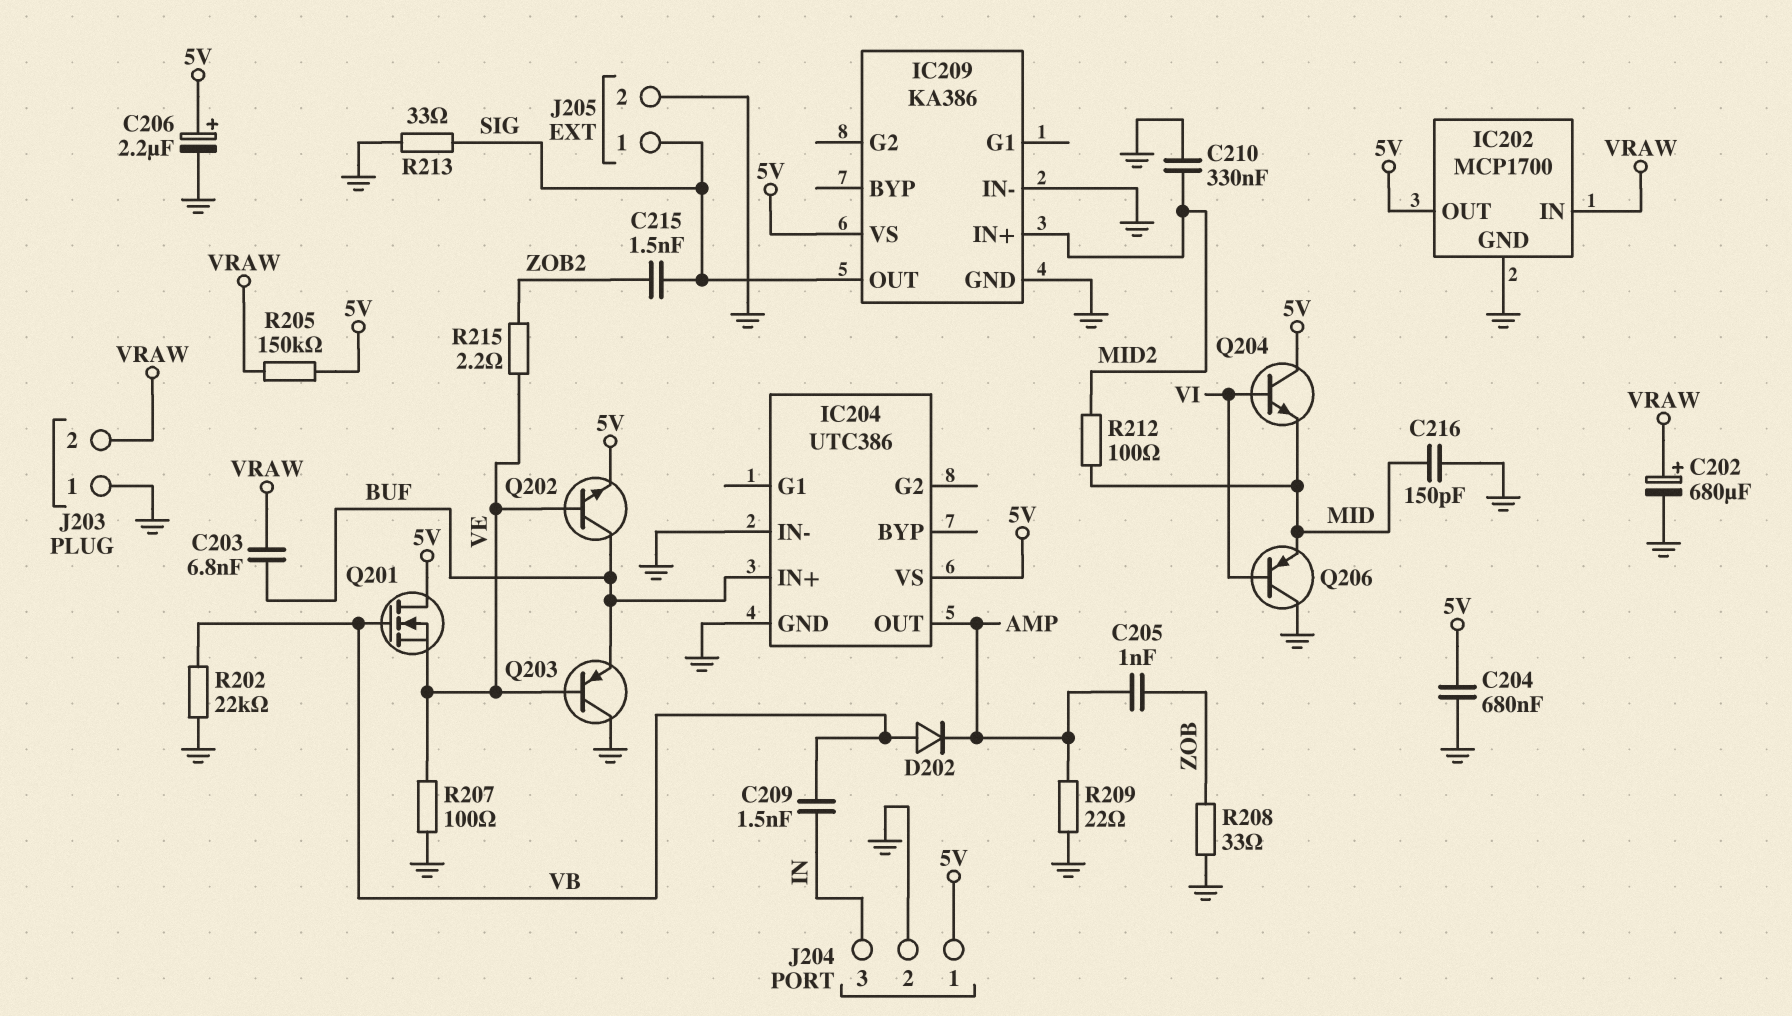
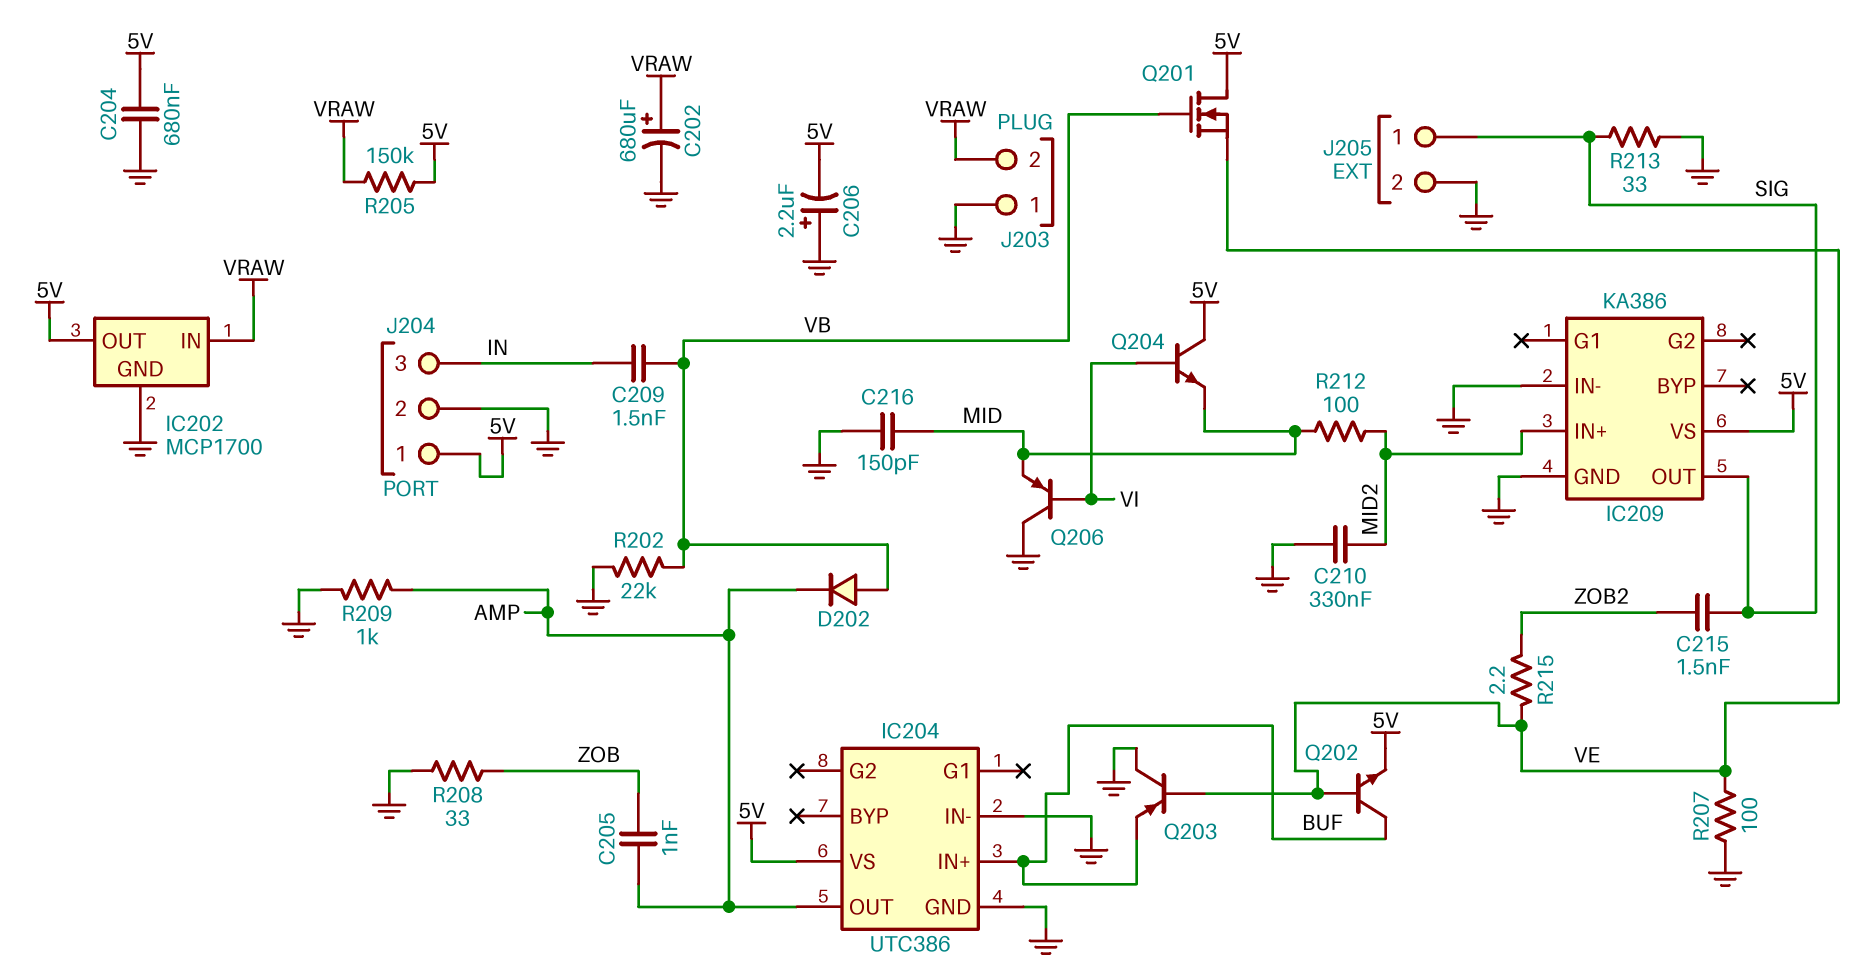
C203: 6.8nF (BUF, VRAW) -> none
C206: 2.2uF (plus 5V, minus GND) -> 2.2uF (plus GND, minus 5V)
R209: 22 (AMP, GND) -> 1k (AMP, GND)

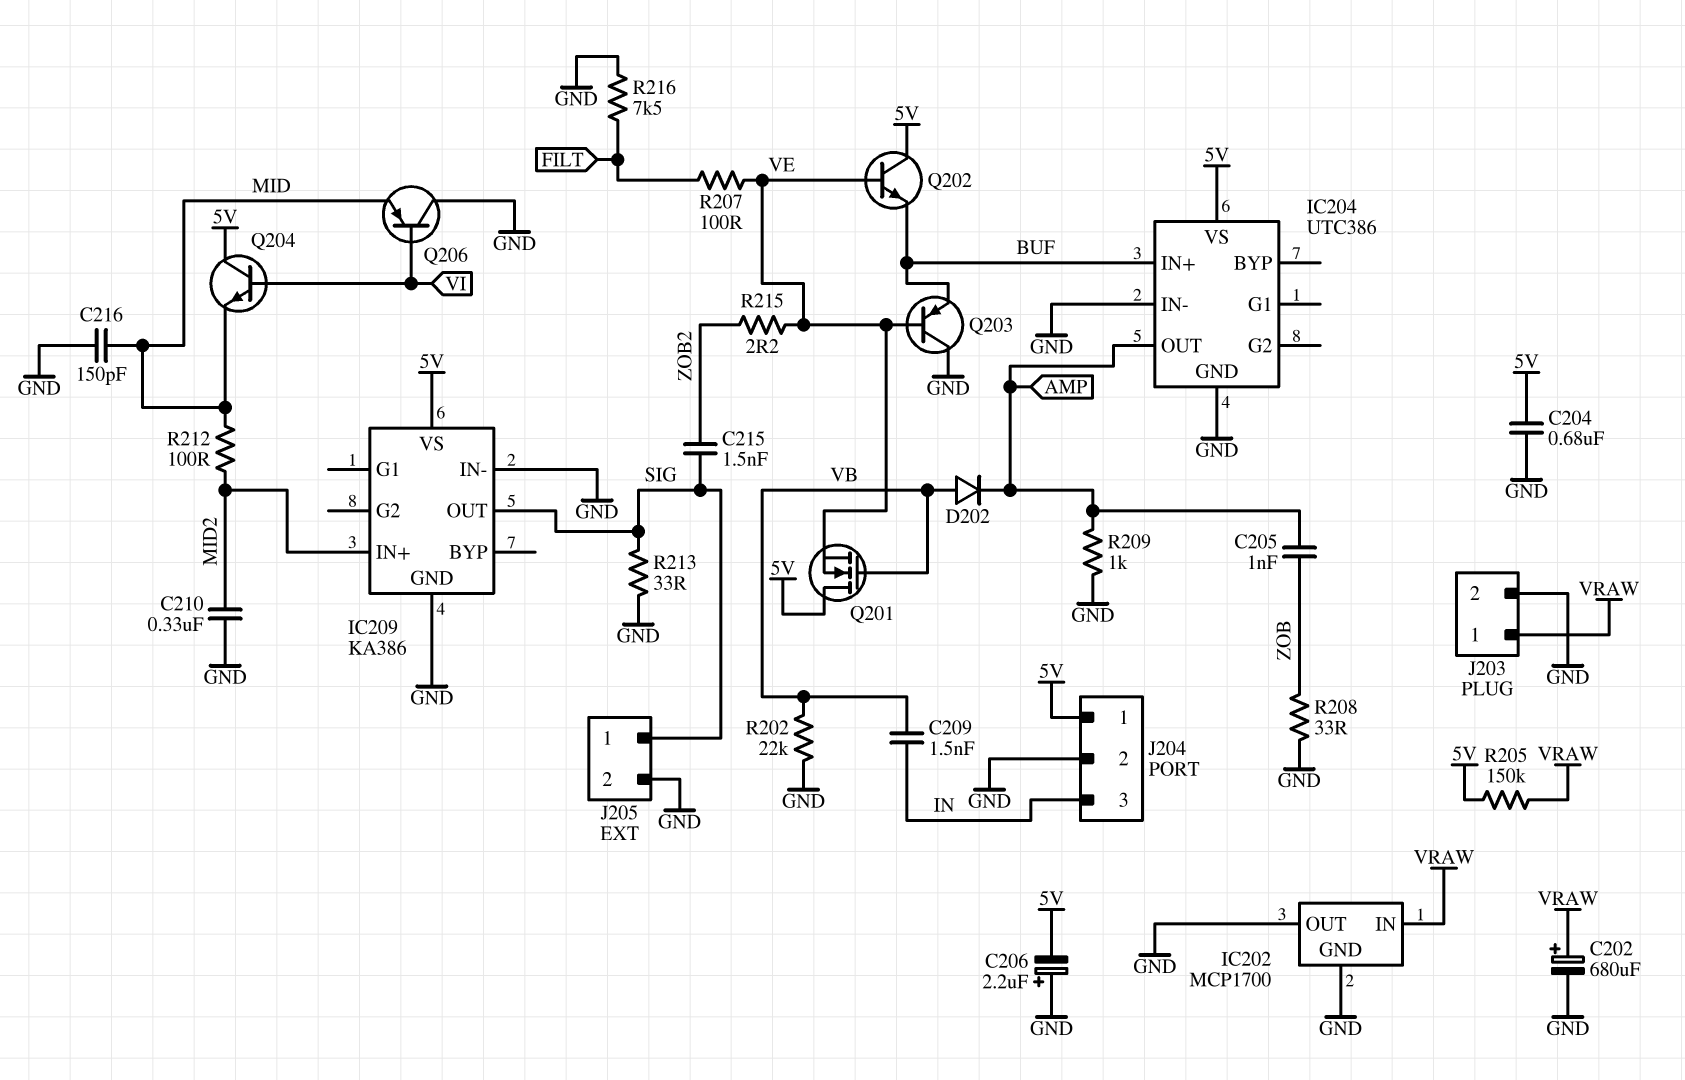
IC202 pin OUT: 5V -> GND
J203 pin 1: GND -> VRAW
J203 pin 2: VRAW -> GND
Q202: NPN (B VE, C BUF, E 5V) -> NPN (B VE, C 5V, E BUF)
R207: 100 (GND, VE) -> 100 (FILT, VE)
R216: none -> 7.5k (FILT, GND)

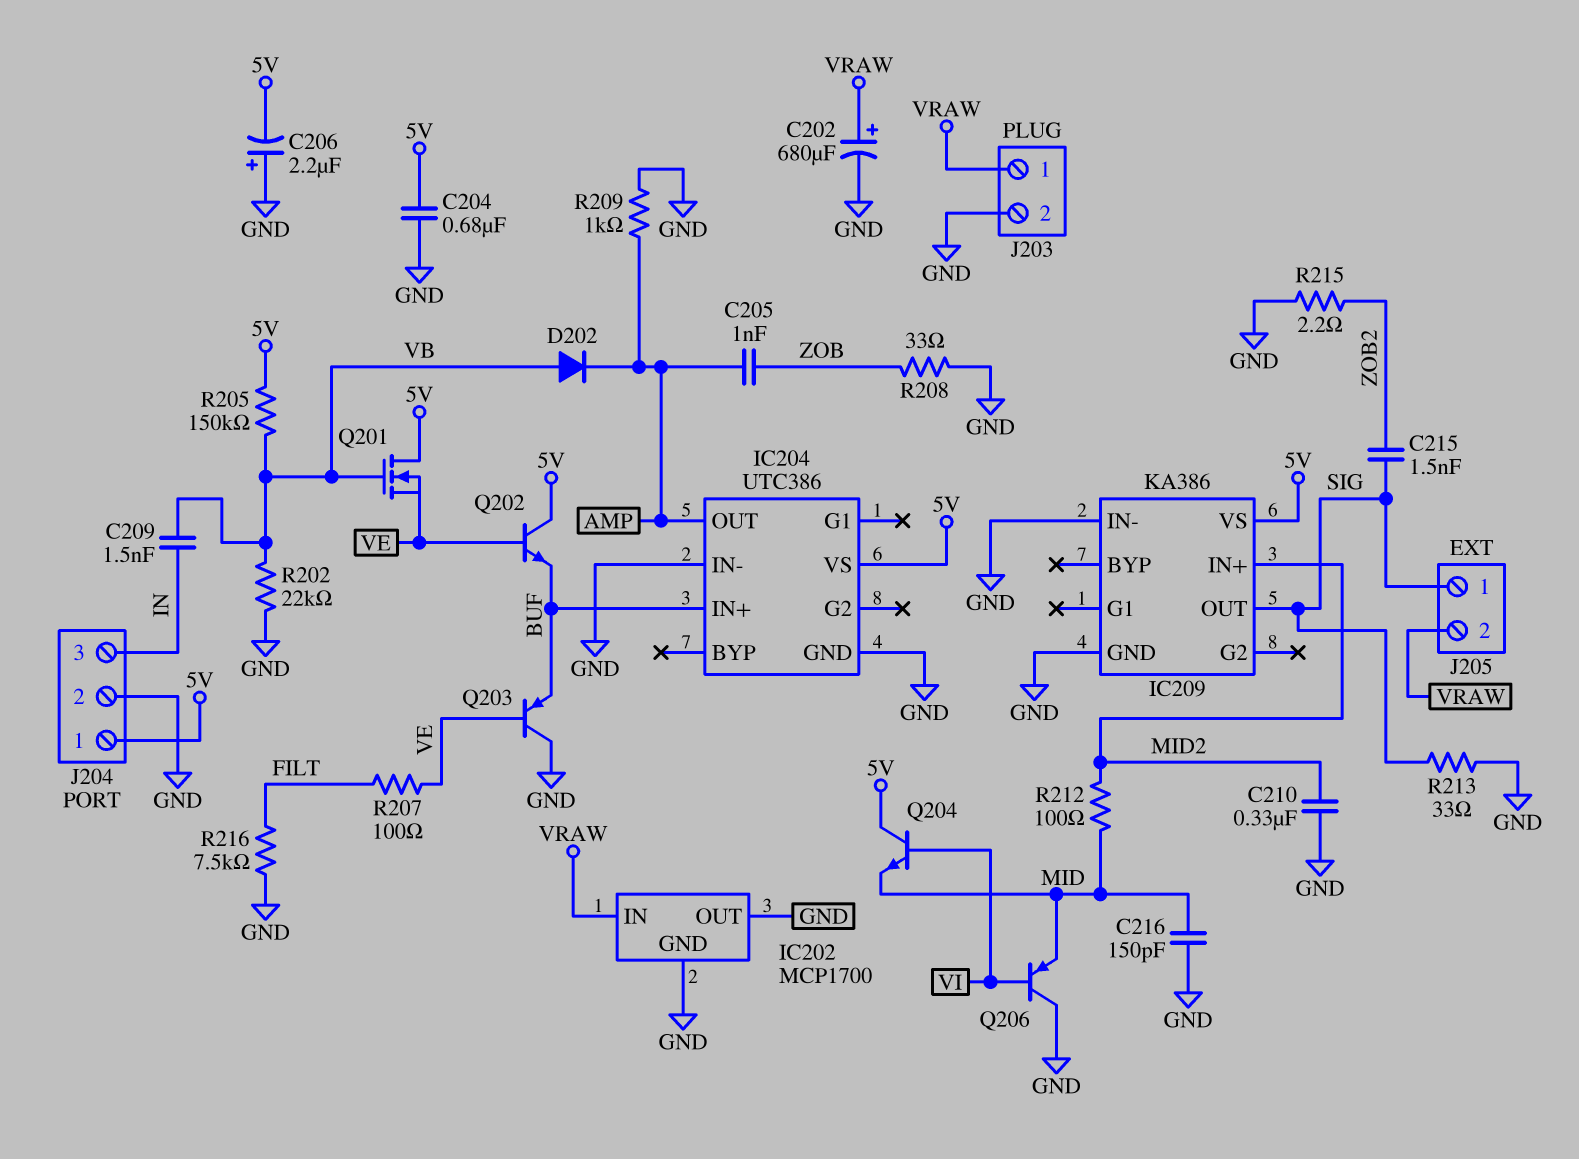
J205 pin 2: GND -> VRAW
R205: 150k (5V, VRAW) -> 150k (5V, VB)
R215: 2.2 (VE, ZOB2) -> 2.2 (GND, ZOB2)

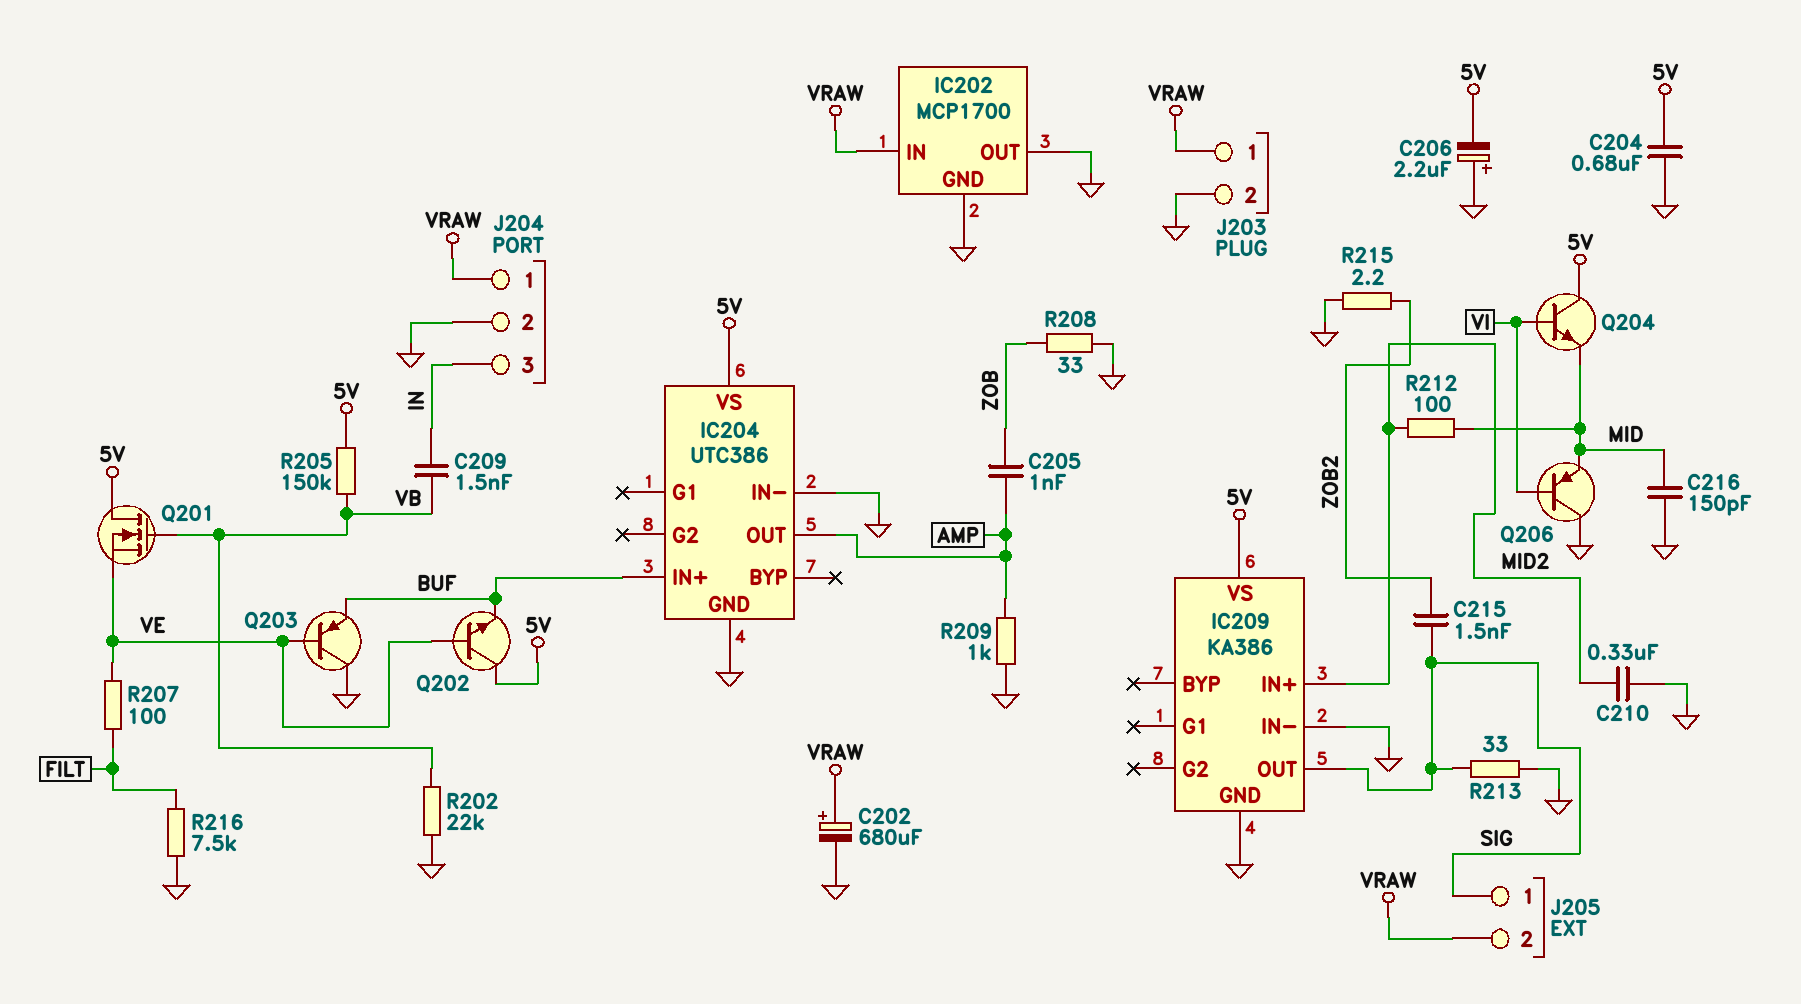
D202: diode (A VB, K AMP) -> none
J204 pin 1: 5V -> VRAW

